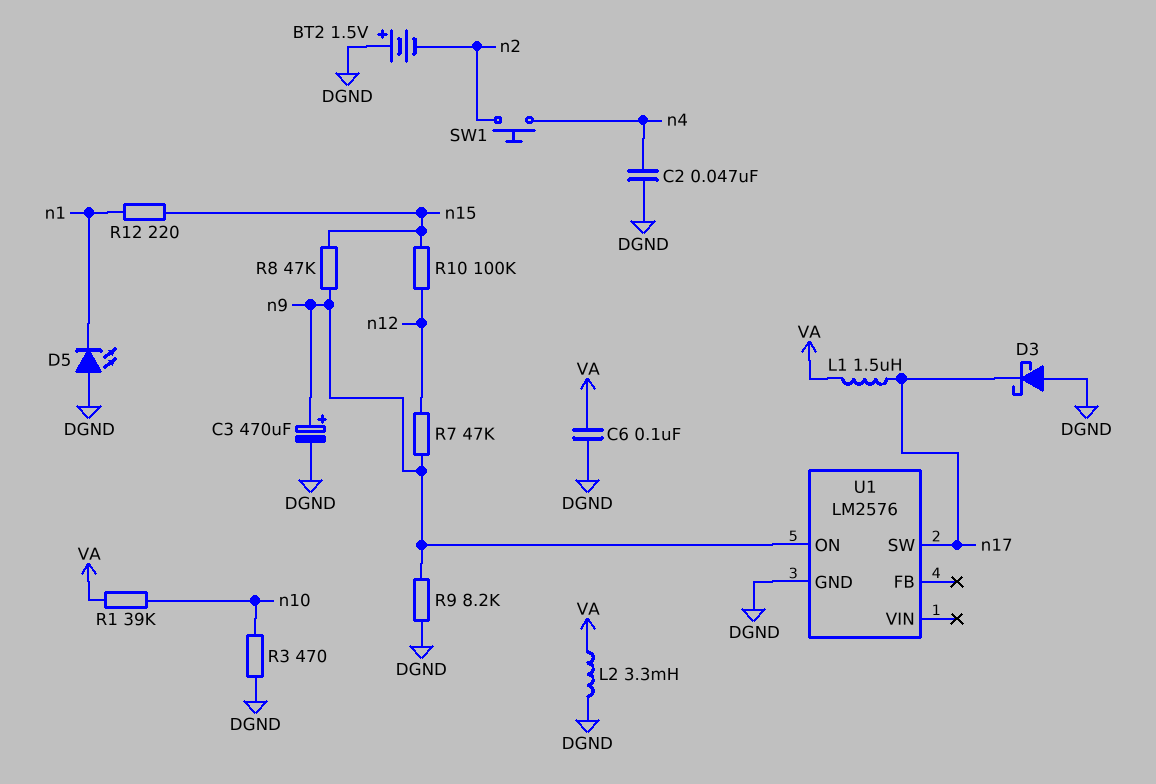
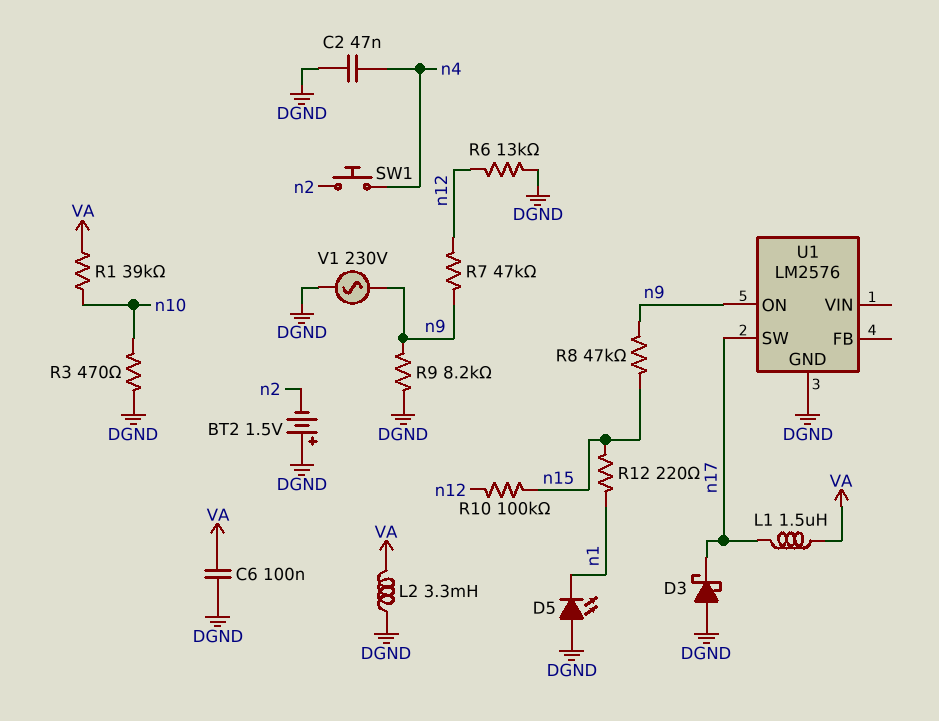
C3: 470uF (plus n9, minus DGND) -> none
R6: none -> 13k (DGND, n12)
V1: none -> AC 230V (DGND, n9)

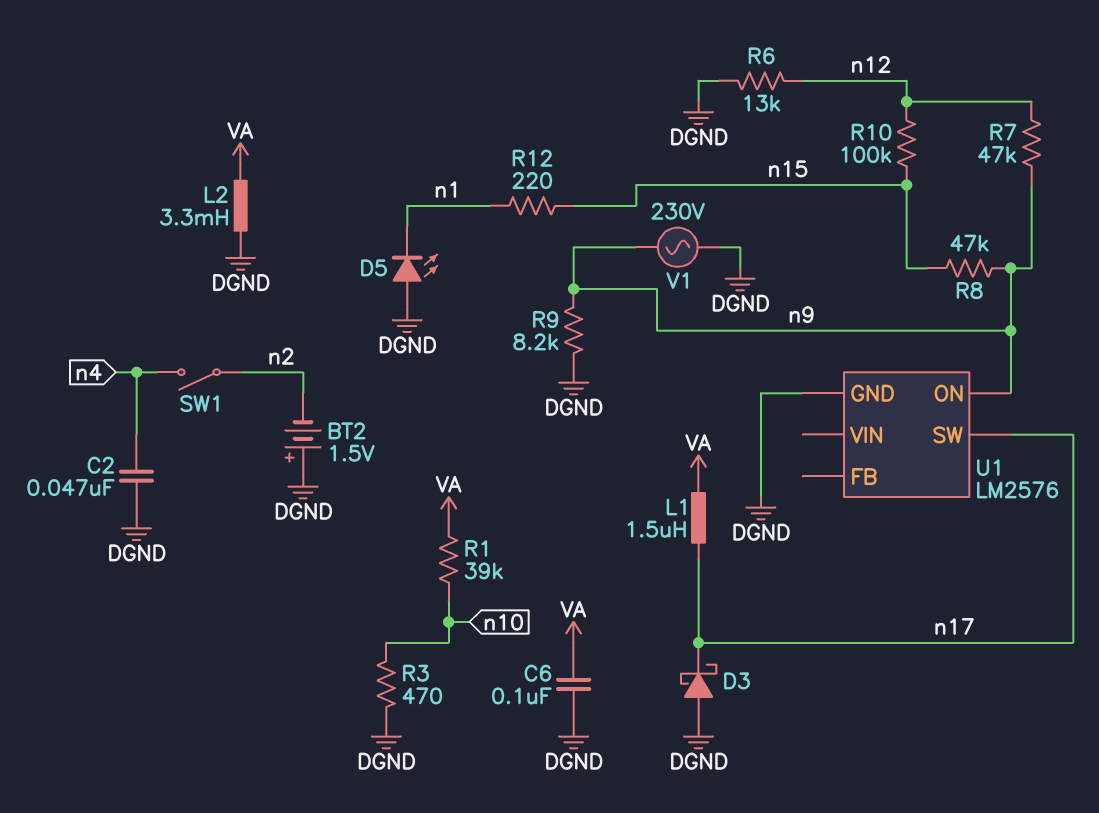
SW1: button (n2, n4) -> switch (n2, n4)

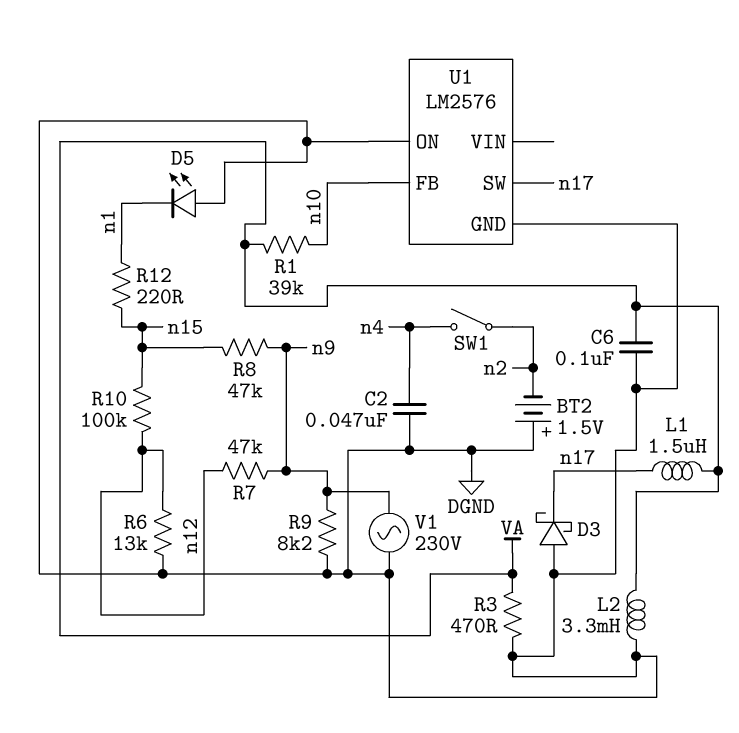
R3: 470 (DGND, n10) -> 470 (DGND, VA)
U1 pin FB: none -> n10
U1 pin ON: n9 -> DGND

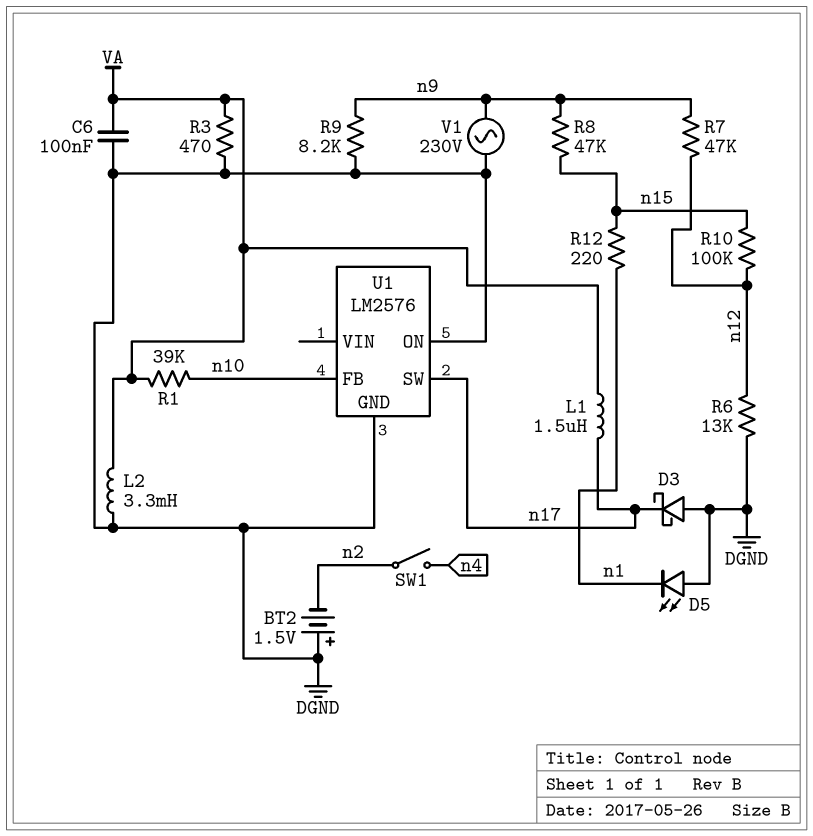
C2: 47nF (DGND, n4) -> none

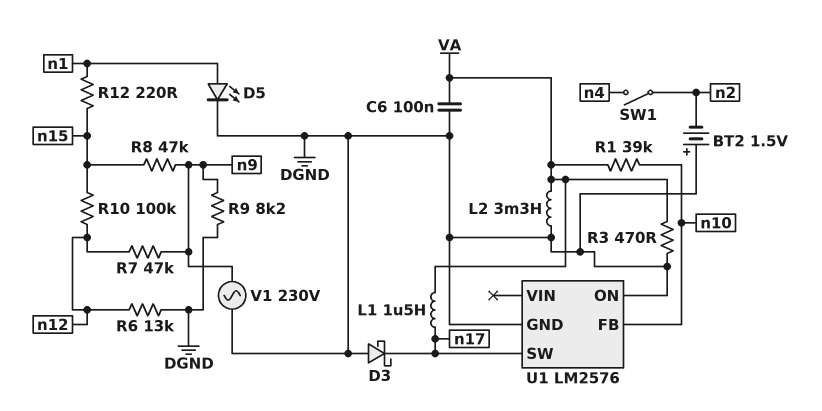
D5: LED (A DGND, K n1) -> LED (A n1, K DGND)

